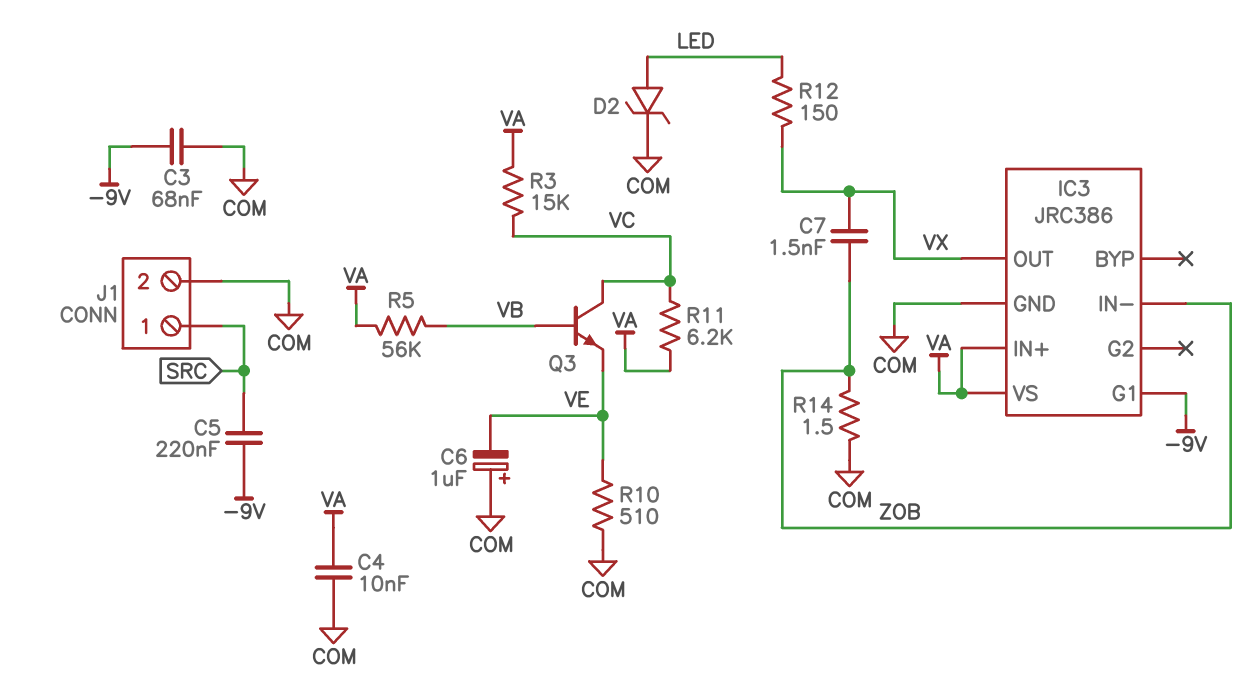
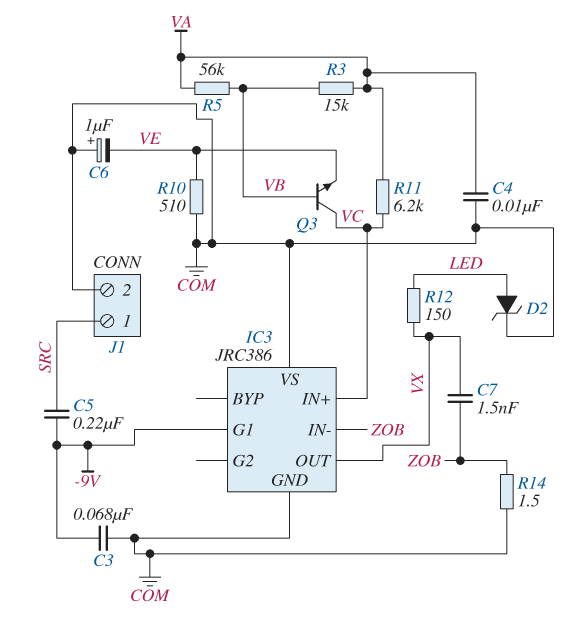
IC3 pin IN+: VA -> VC
IC3 pin VS: VA -> COM
R3: 15k (VA, VC) -> 15k (VA, VB)

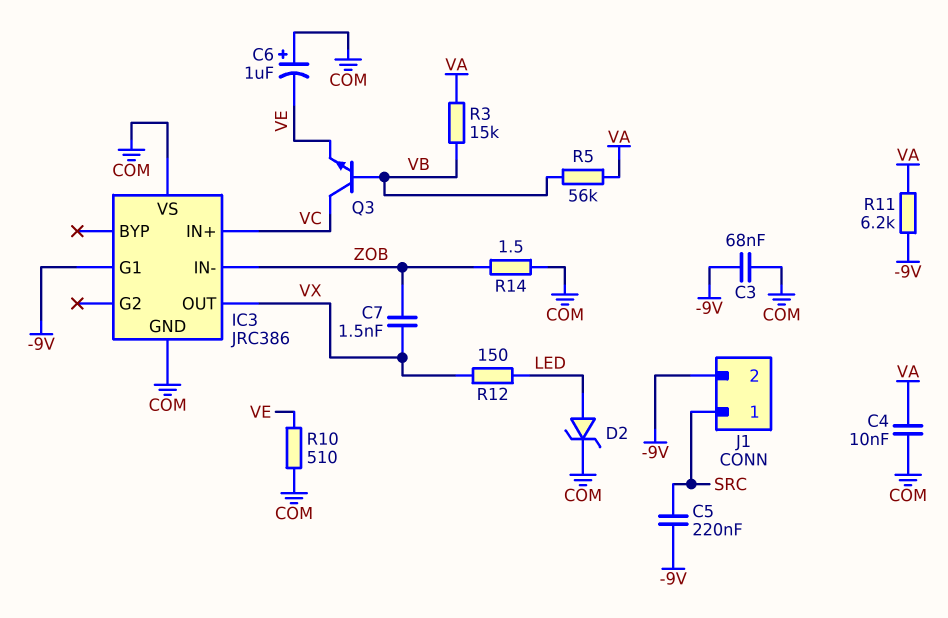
J1 pin 2: COM -> -9V
R11: 6.2k (VA, VC) -> 6.2k (-9V, VA)

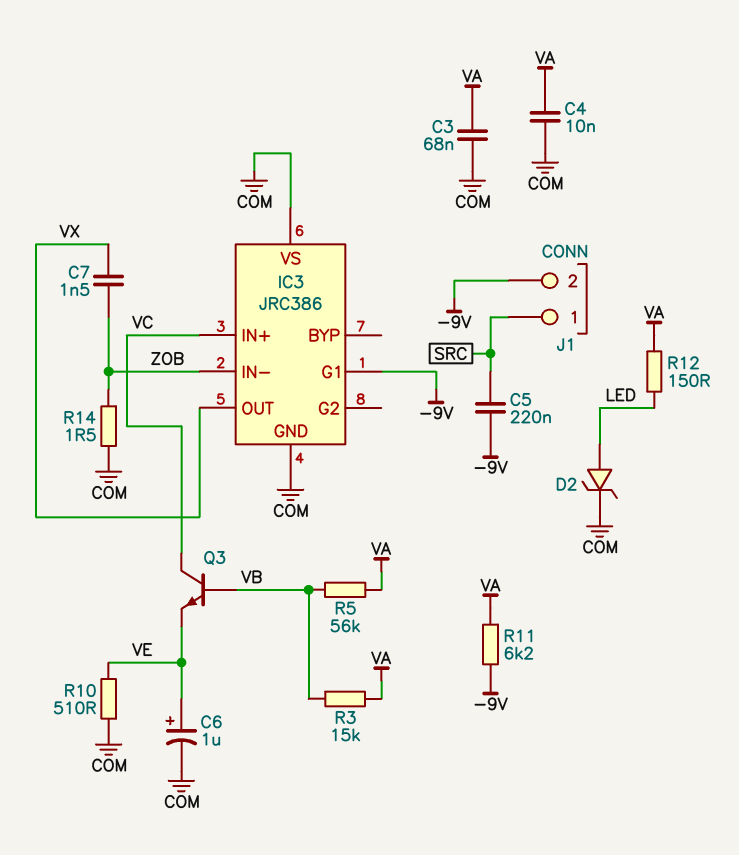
C3: 68nF (-9V, COM) -> 68nF (COM, VA)
C6: 1uF (plus COM, minus VE) -> 1uF (plus VE, minus COM)
R12: 150 (LED, VX) -> 150 (LED, VA)

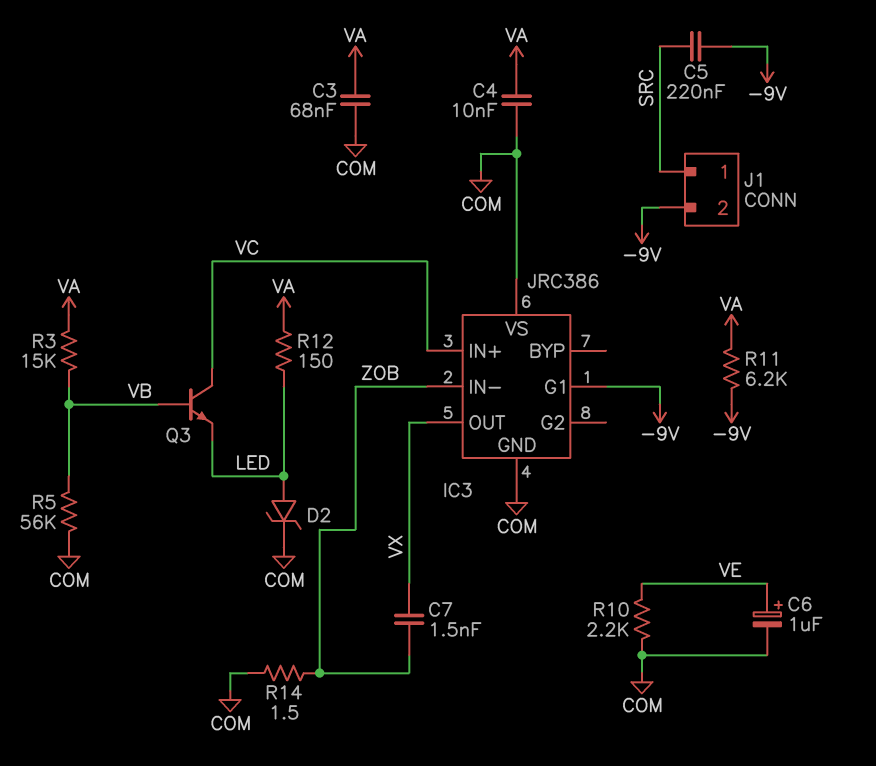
Q3: NPN (B VB, C VC, E VE) -> NPN (B VB, C VC, E LED)
R5: 56k (VA, VB) -> 56k (COM, VB)
R10: 510 (COM, VE) -> 2.2k (COM, VE)

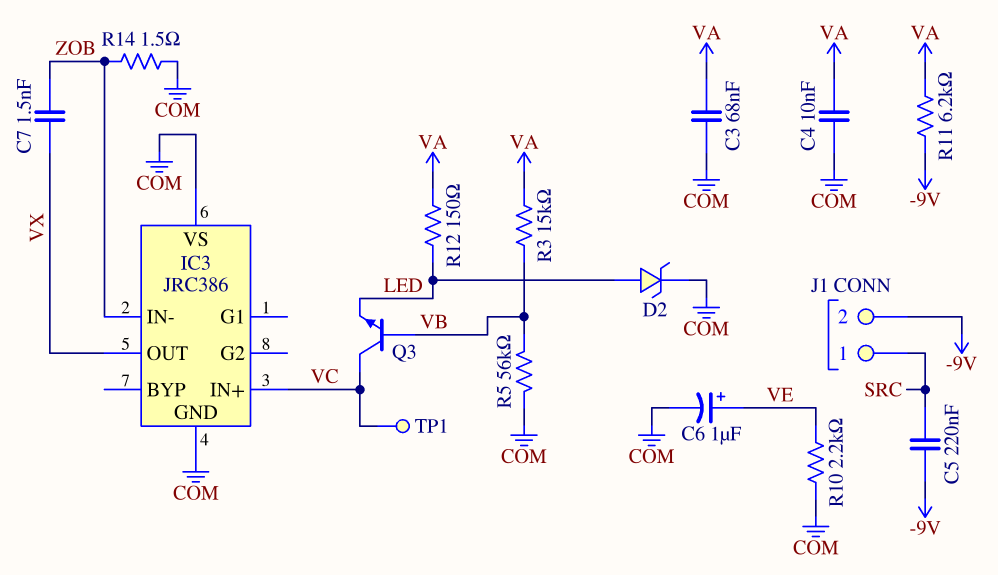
IC3 pin G1: -9V -> none
TP1: none -> test point (VC)

